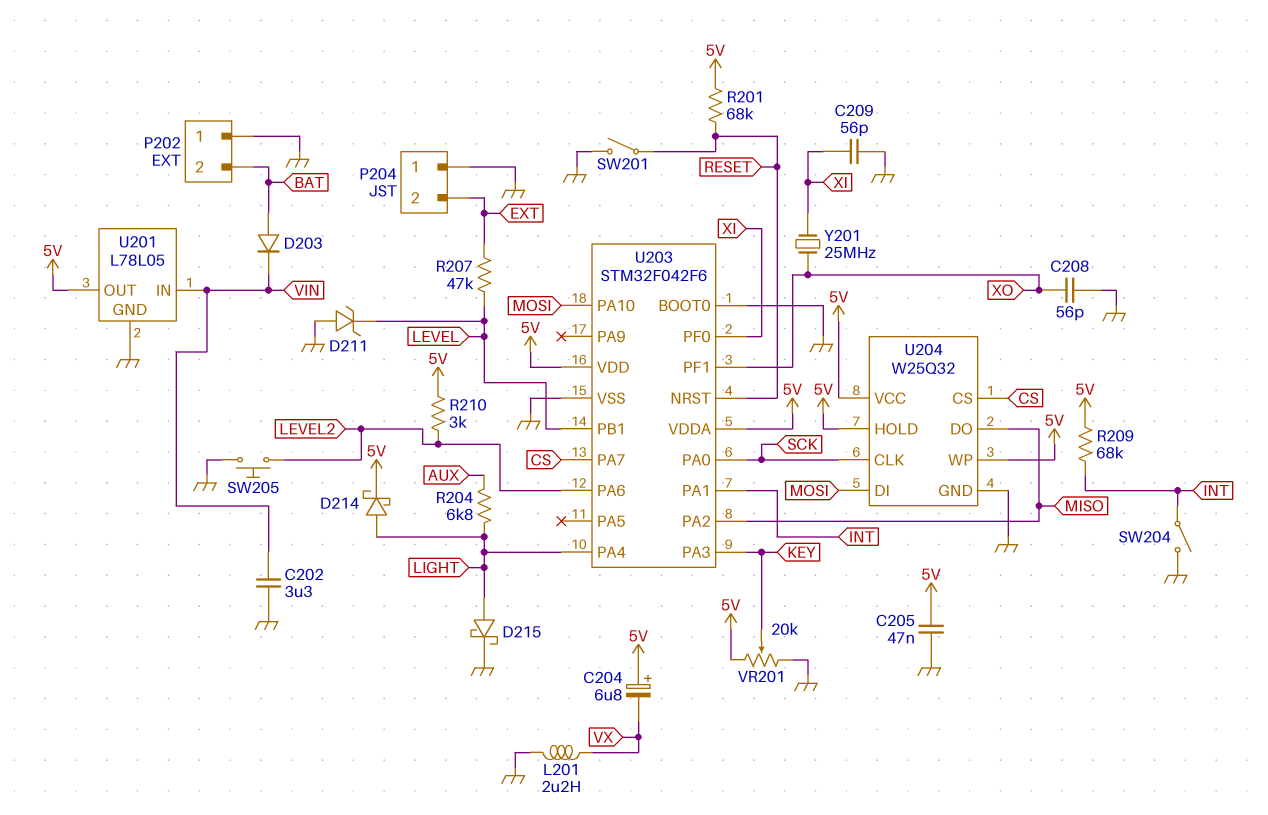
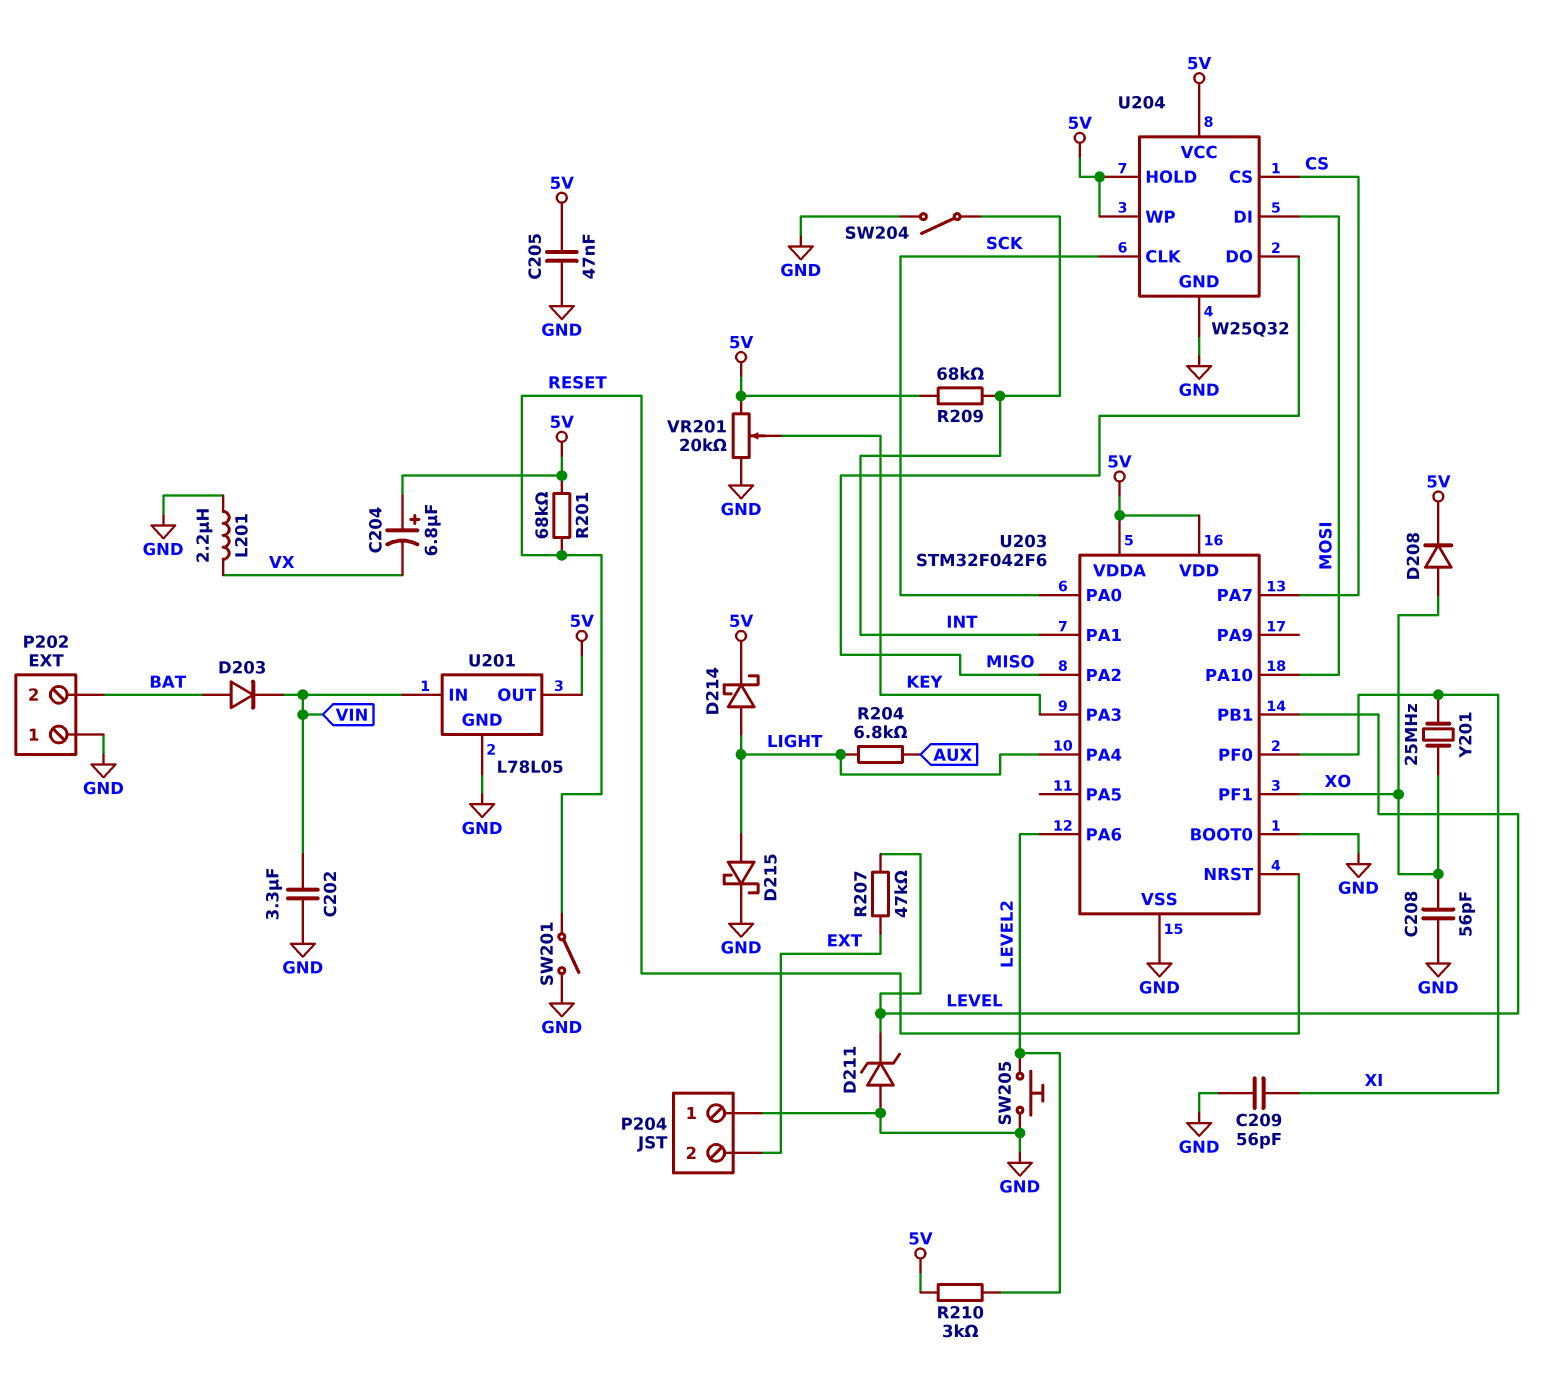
D208: none -> diode (A XO, K 5V)

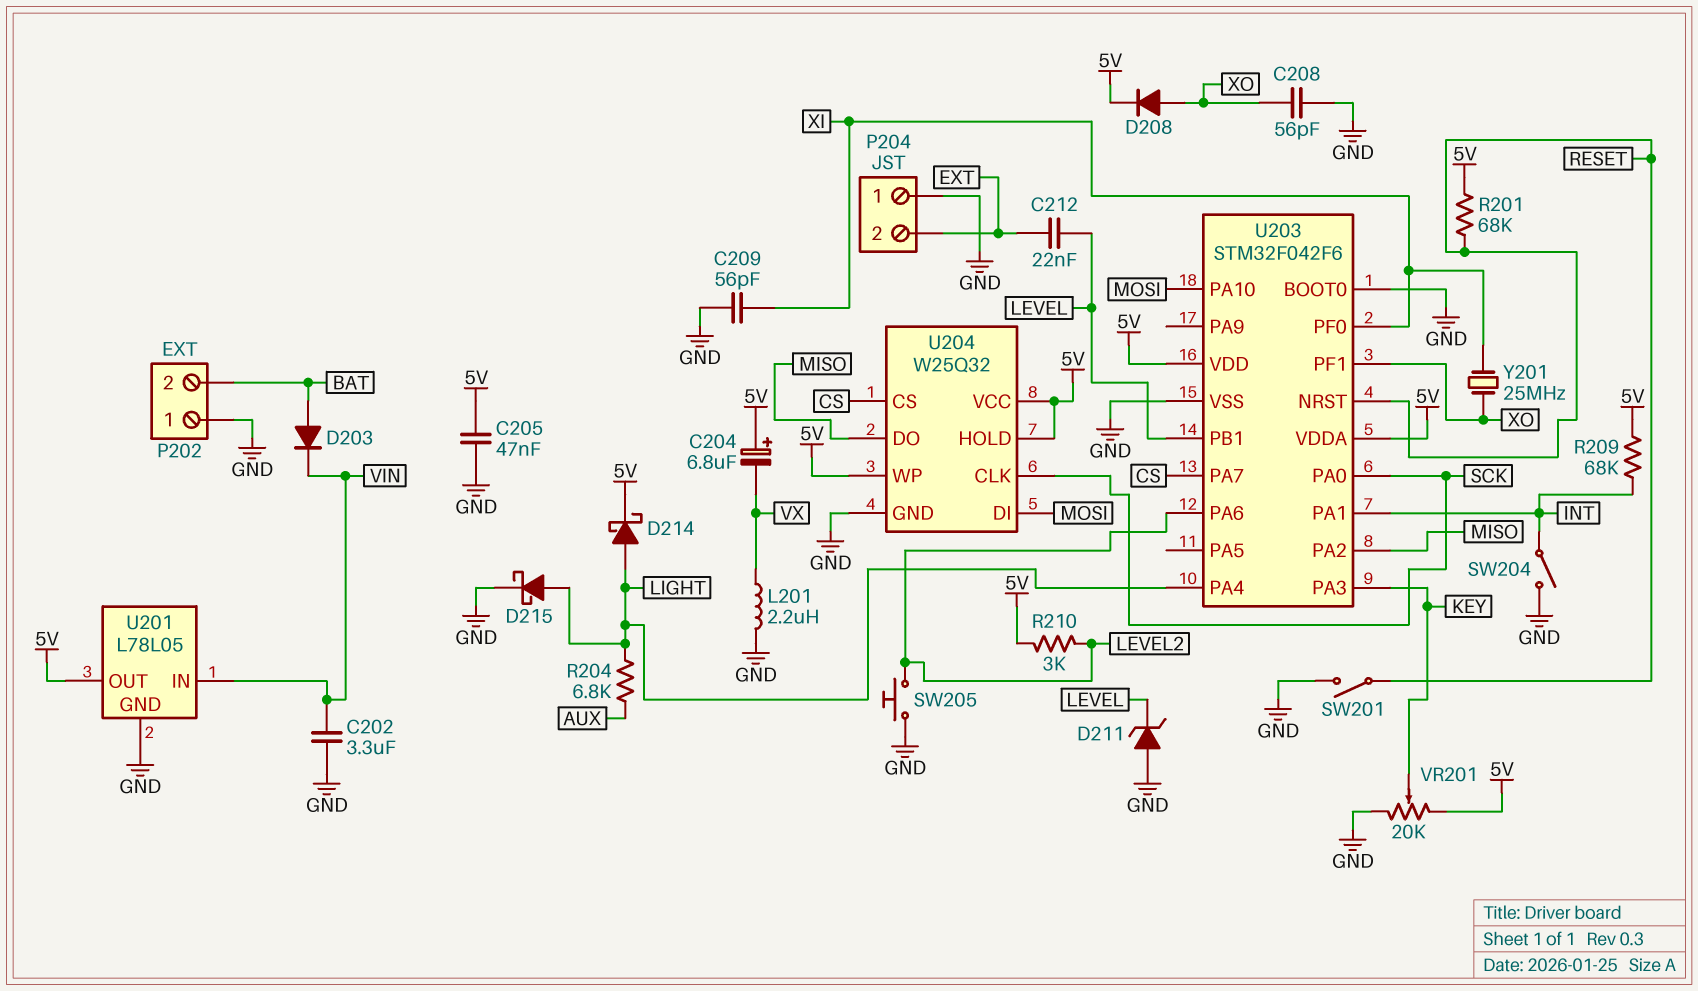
C212: none -> 22nF (EXT, LEVEL)
R207: 47k (EXT, LEVEL) -> none

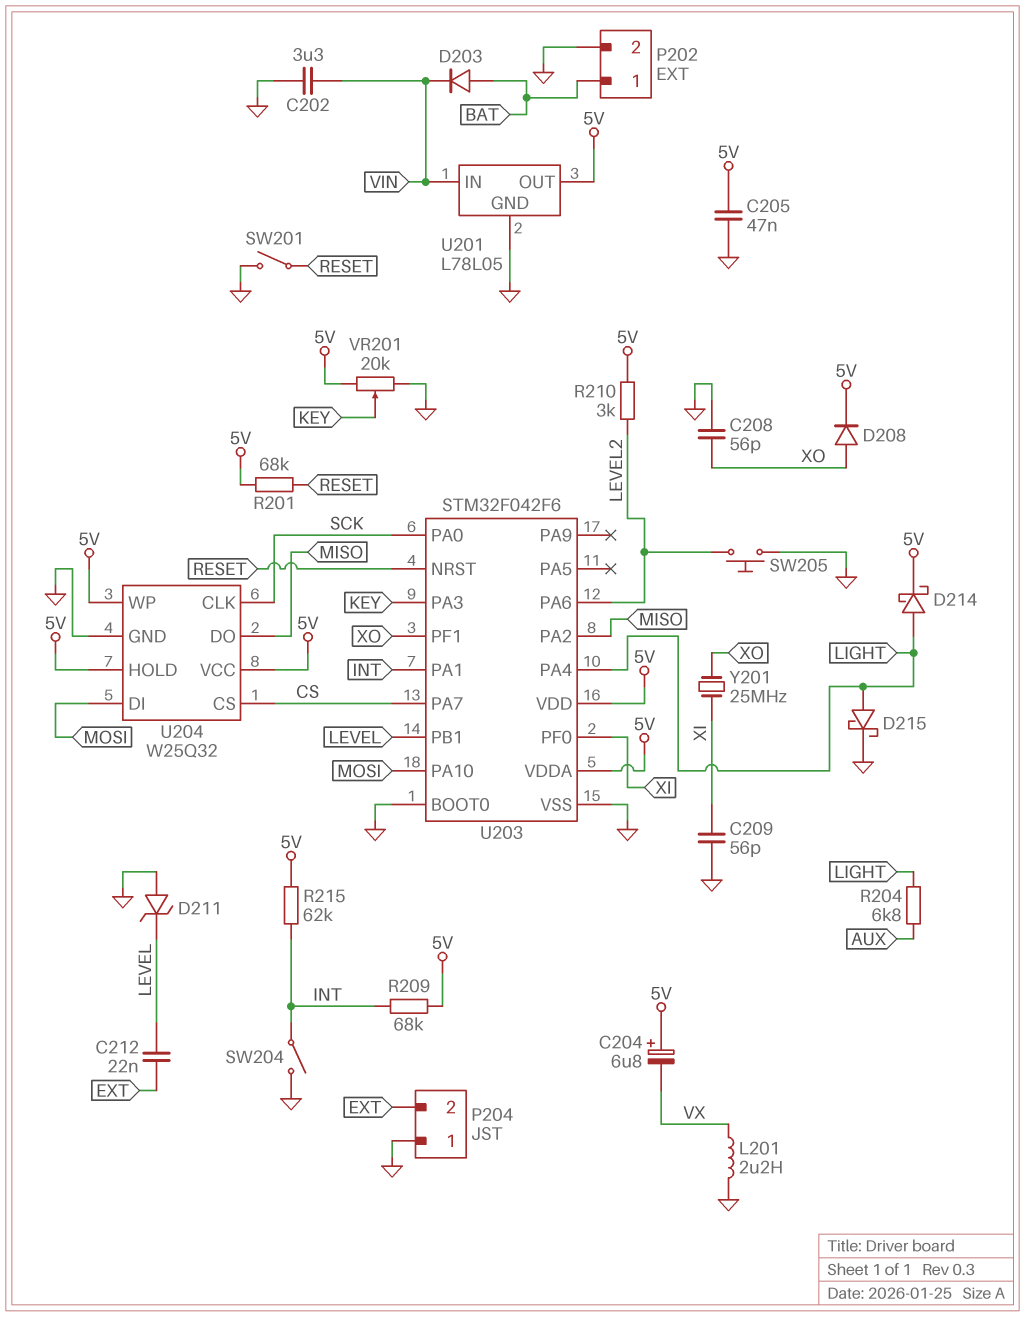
P202 pin 1: GND -> BAT
P202 pin 2: BAT -> GND
R215: none -> 62k (5V, INT)

